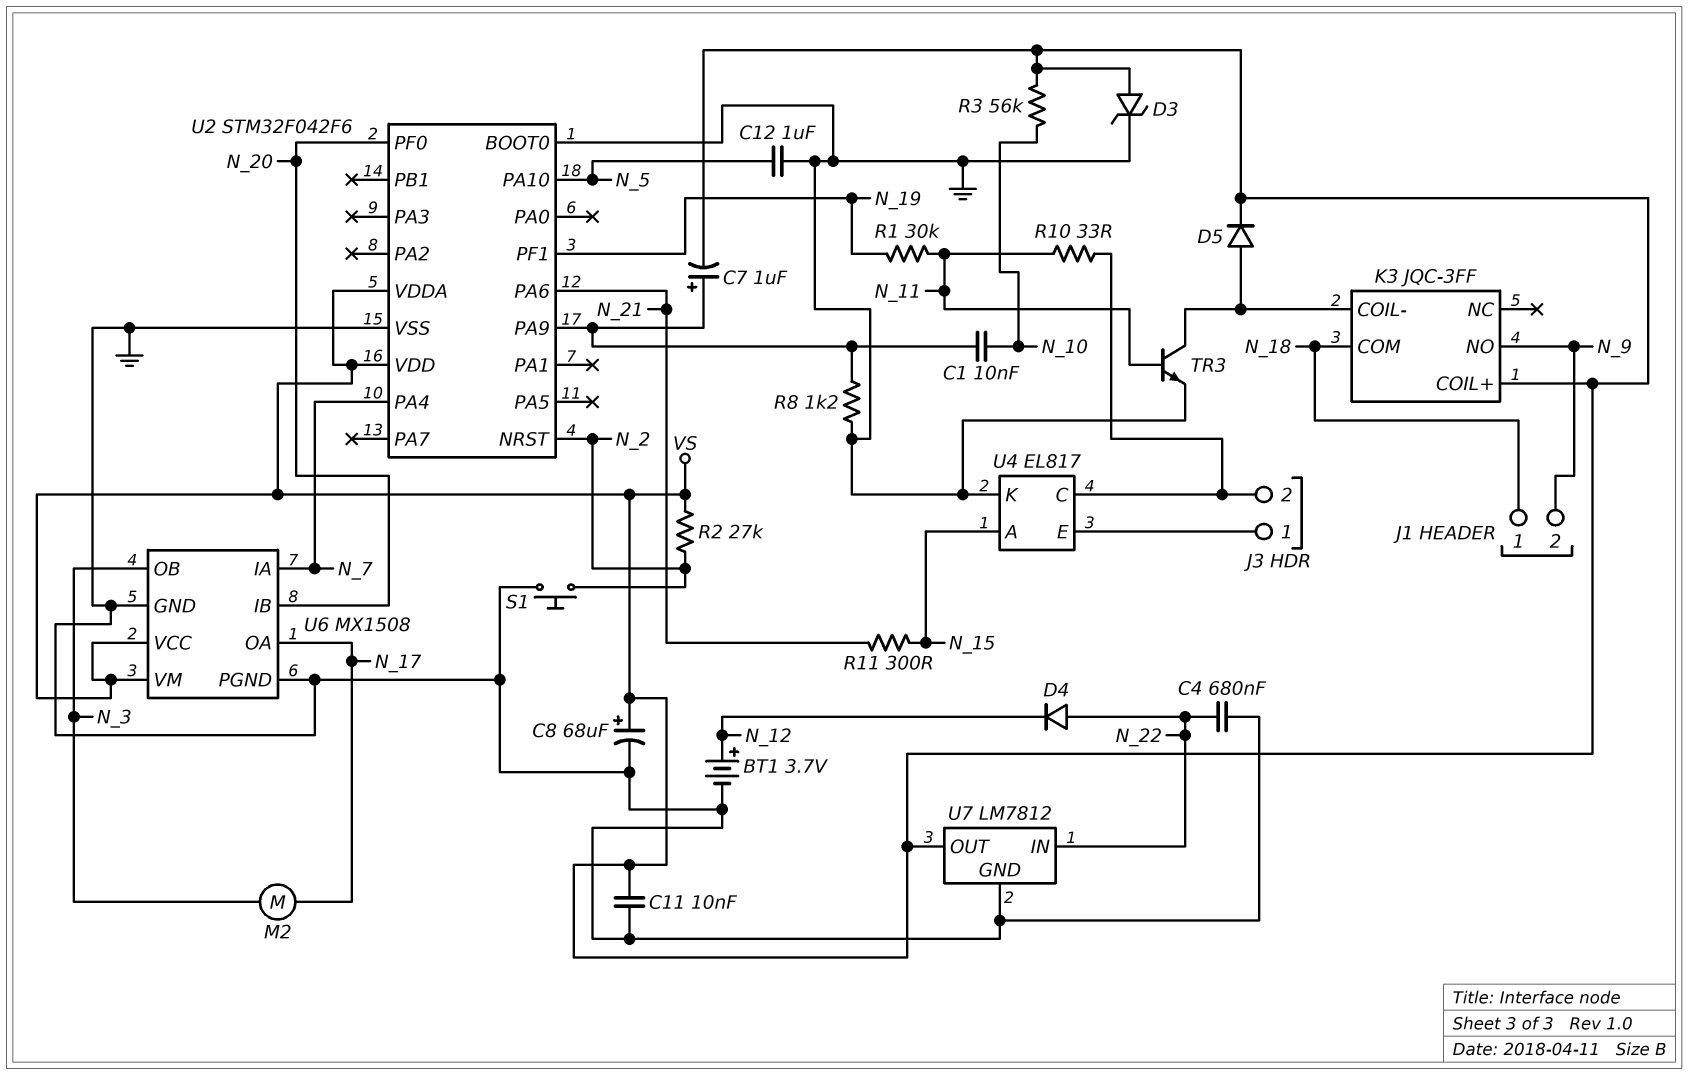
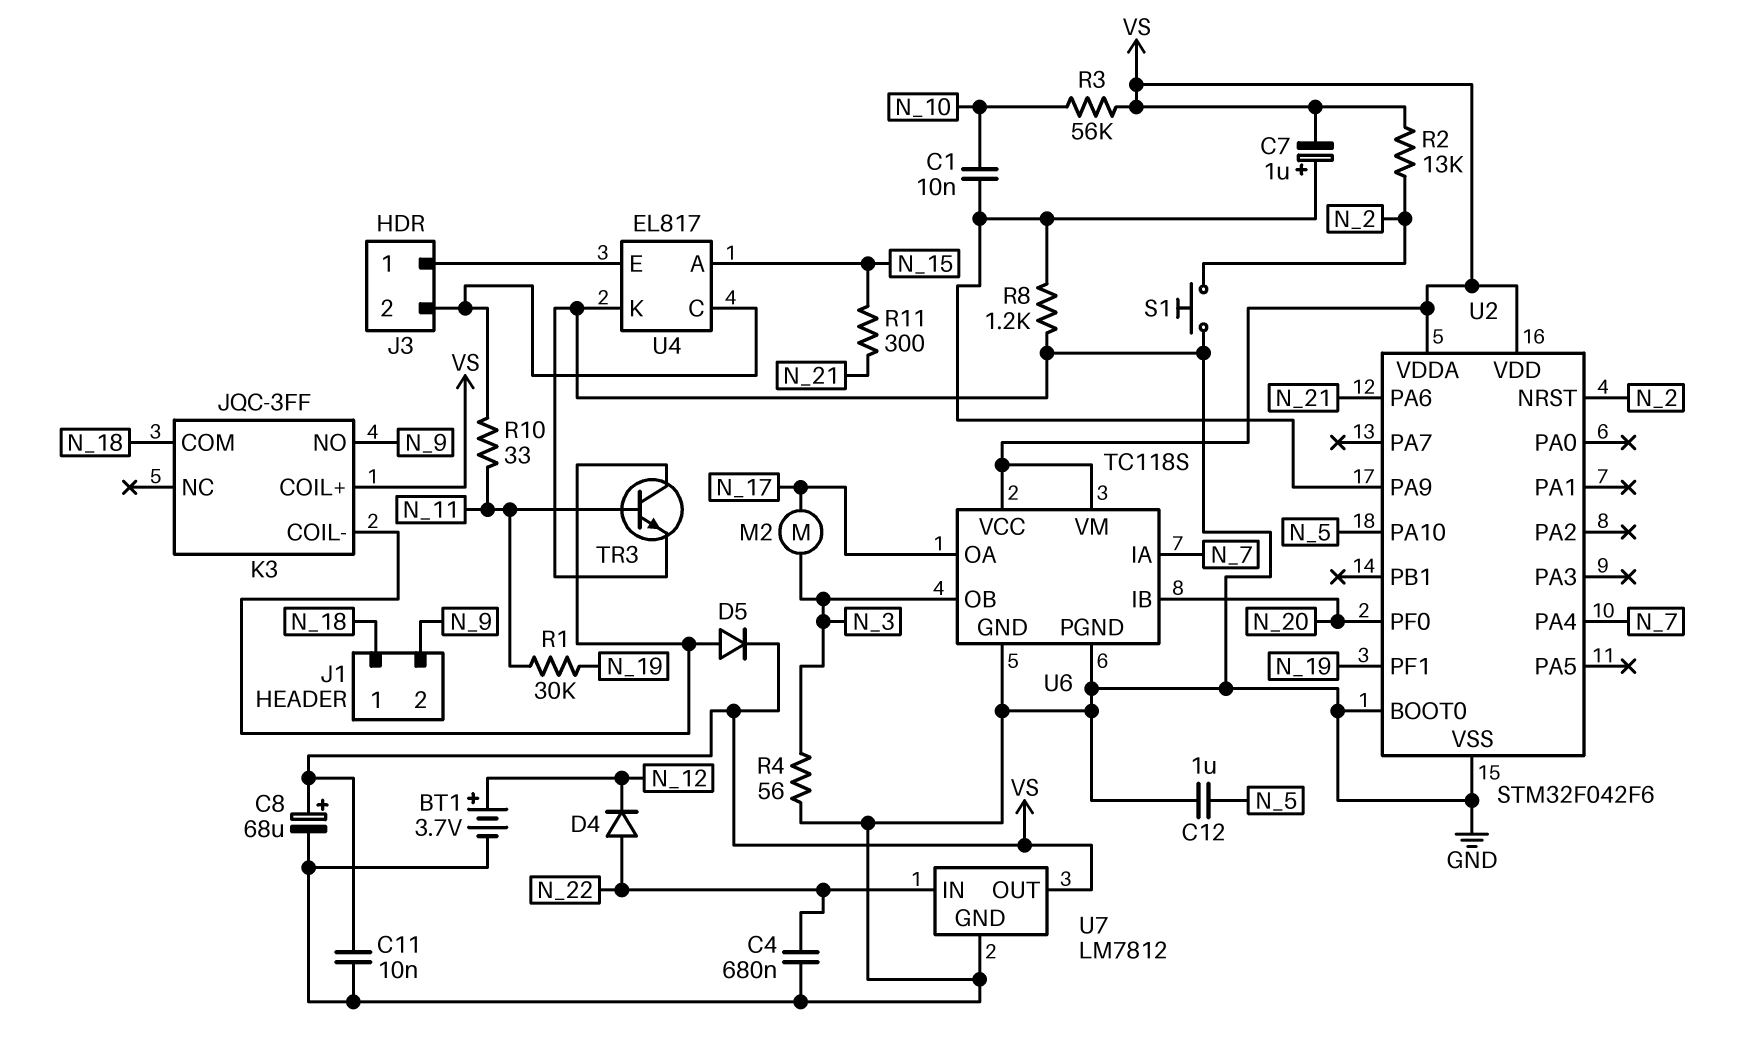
D3: zener (A VS, K GND) -> none
R2: 27k (N_2, VS) -> 13k (N_2, VS)
R4: none -> 56 (GND, N_3)
U6: MX1508 -> TC118S

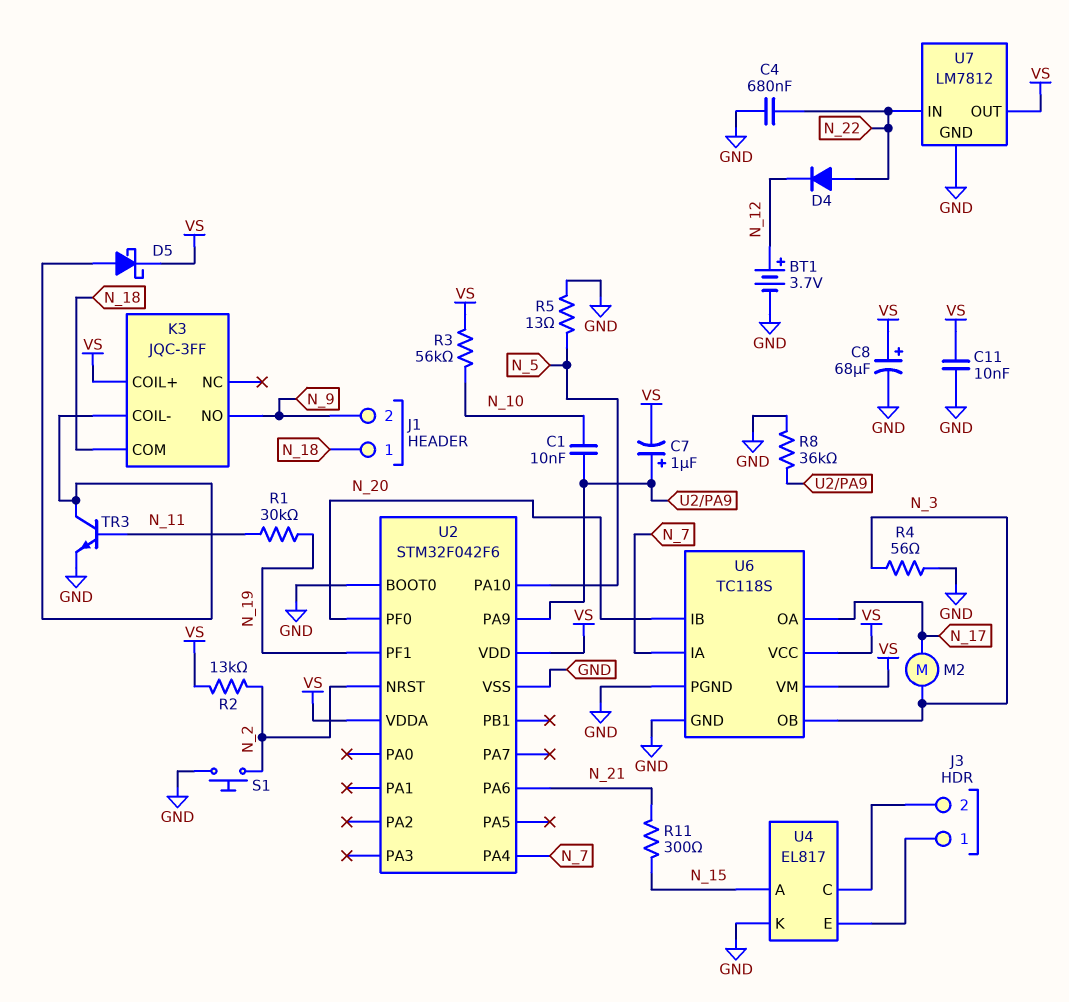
C12: 1uF (GND, N_5) -> none
D5: diode (A K3/COIL-, K VS) -> schottky (A K3/COIL-, K VS)
R5: none -> 13 (GND, N_5)
R8: 1.2k (GND, U2/PA9) -> 36k (GND, U2/PA9)
R10: 33 (J3/2, N_11) -> none

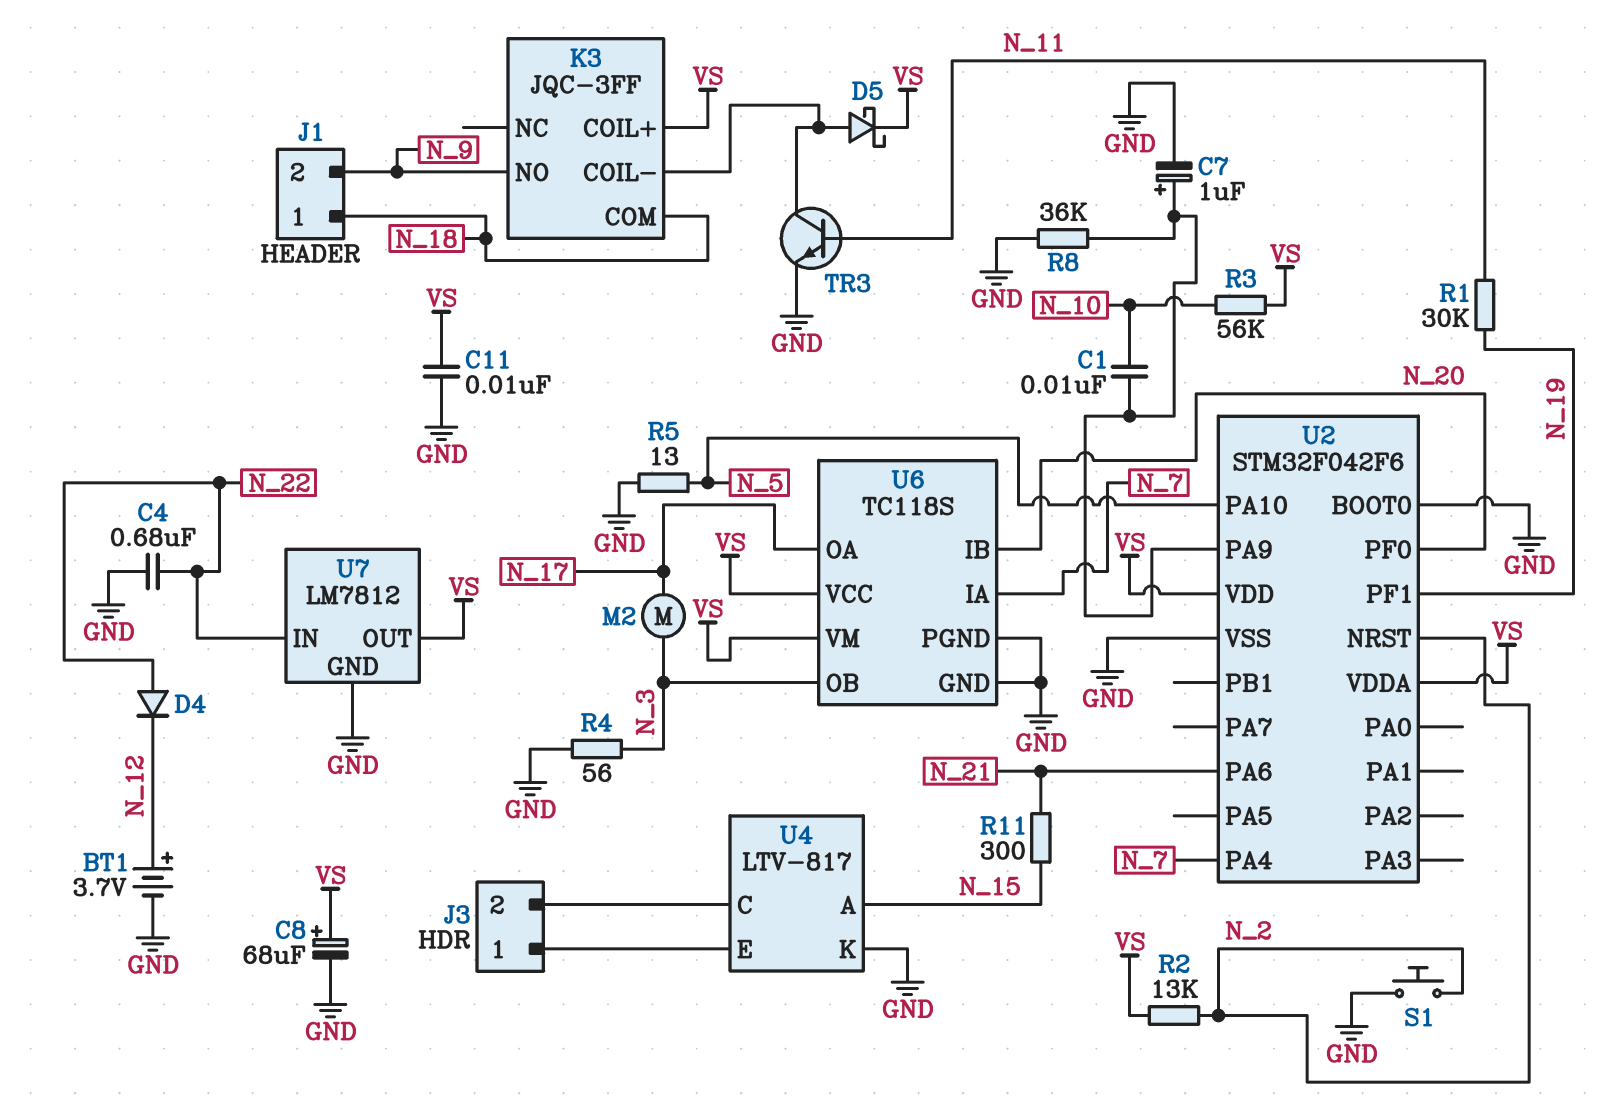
C7: 1uF (plus U2/PA9, minus VS) -> 1uF (plus U2/PA9, minus GND)
U4: EL817 -> LTV-817

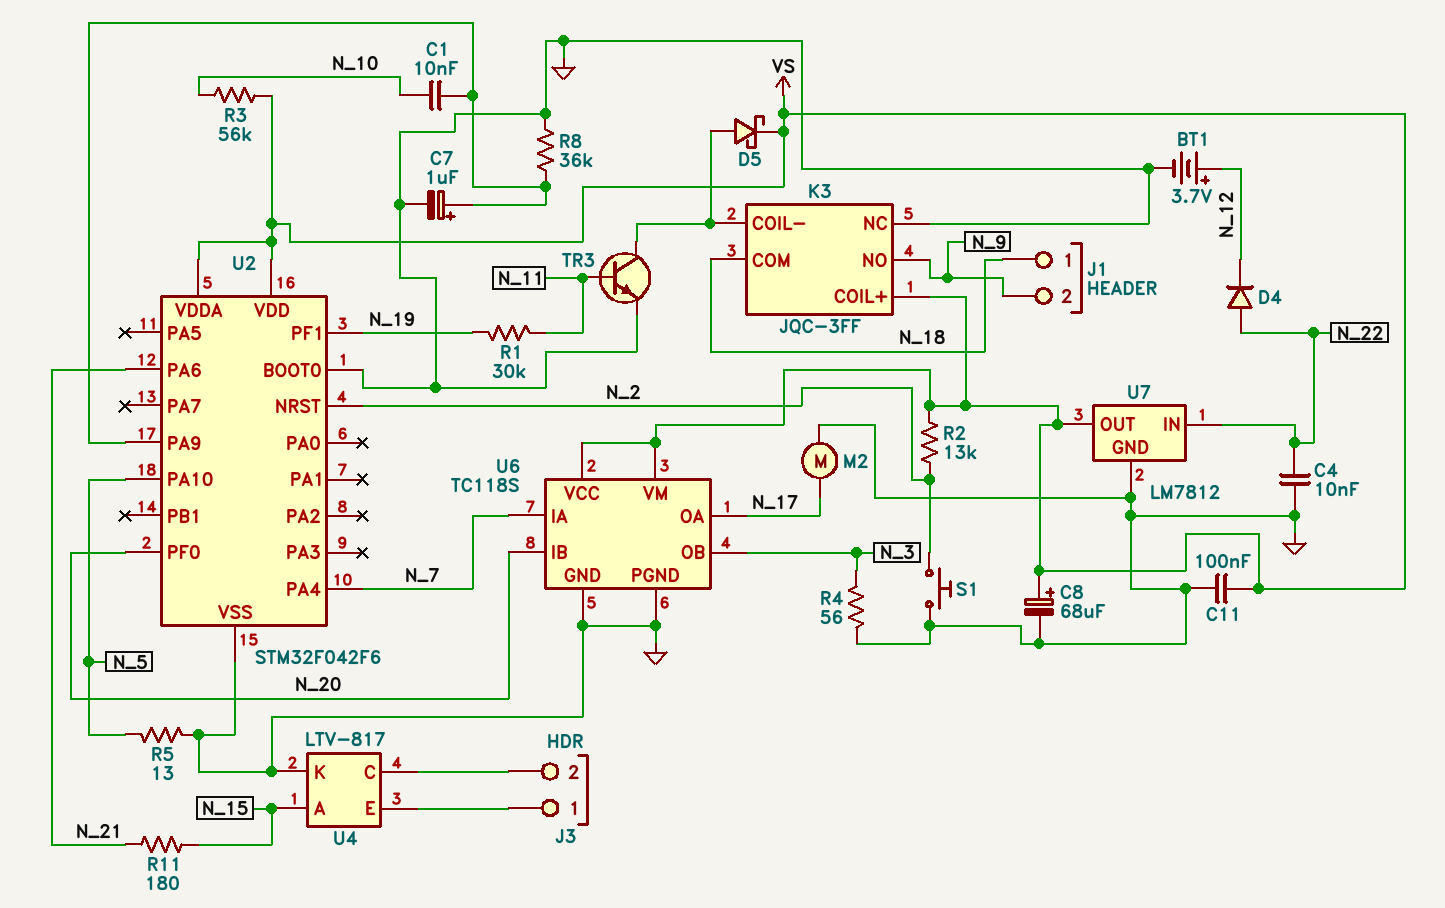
C4: 680nF (GND, N_22) -> 10nF (GND, N_22)
C11: 10nF (GND, VS) -> 100nF (GND, VS)
K3 pin NC: none -> GND
M2: motor (N_3, N_17) -> motor (GND, N_17)
R11: 300 (N_15, N_21) -> 180 (N_15, N_21)

